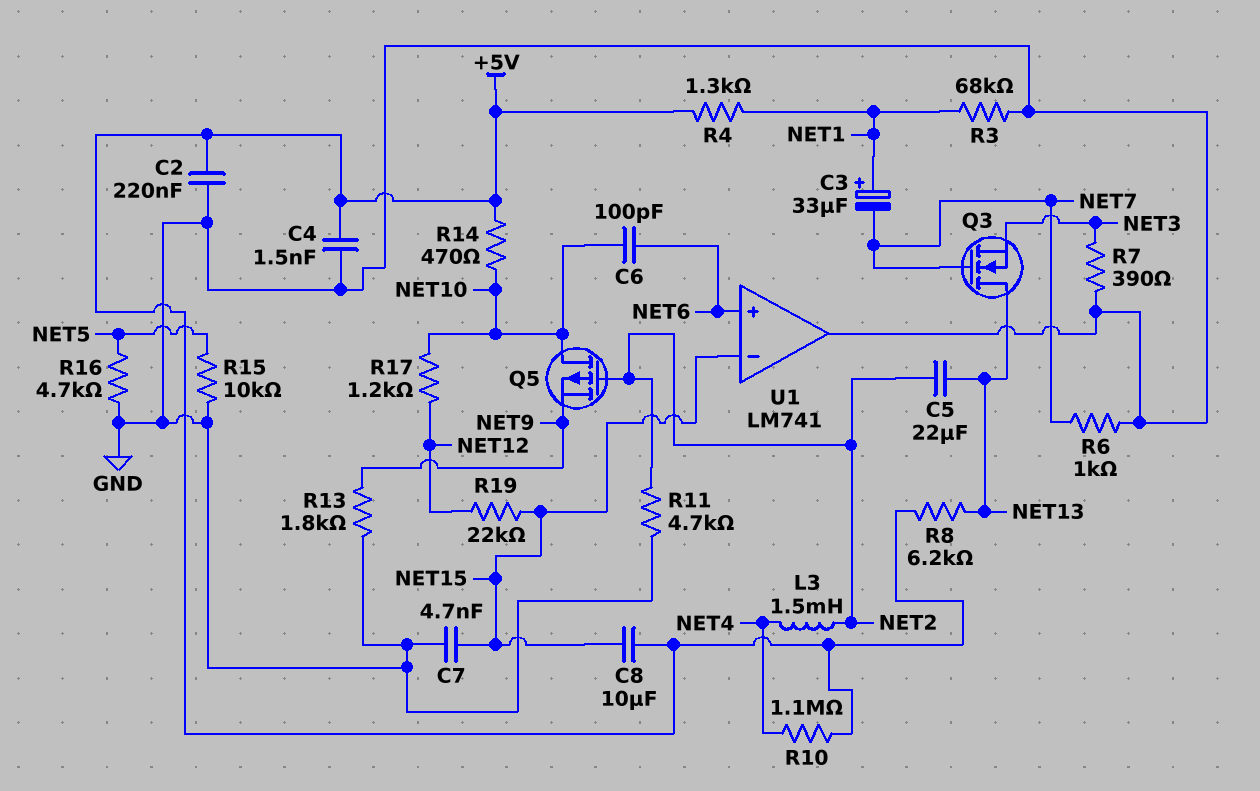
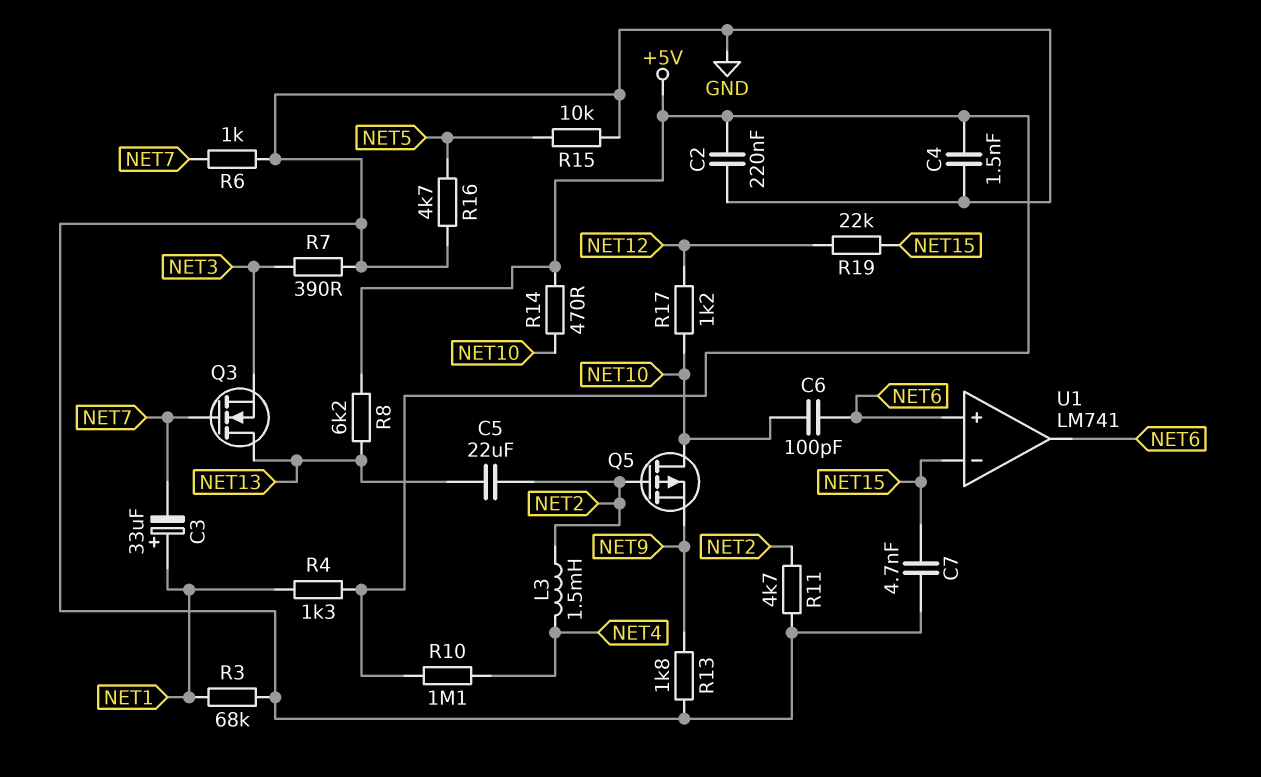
C8: 10uF (+5V, NET15) -> none
U1 pin out: GND -> NET6

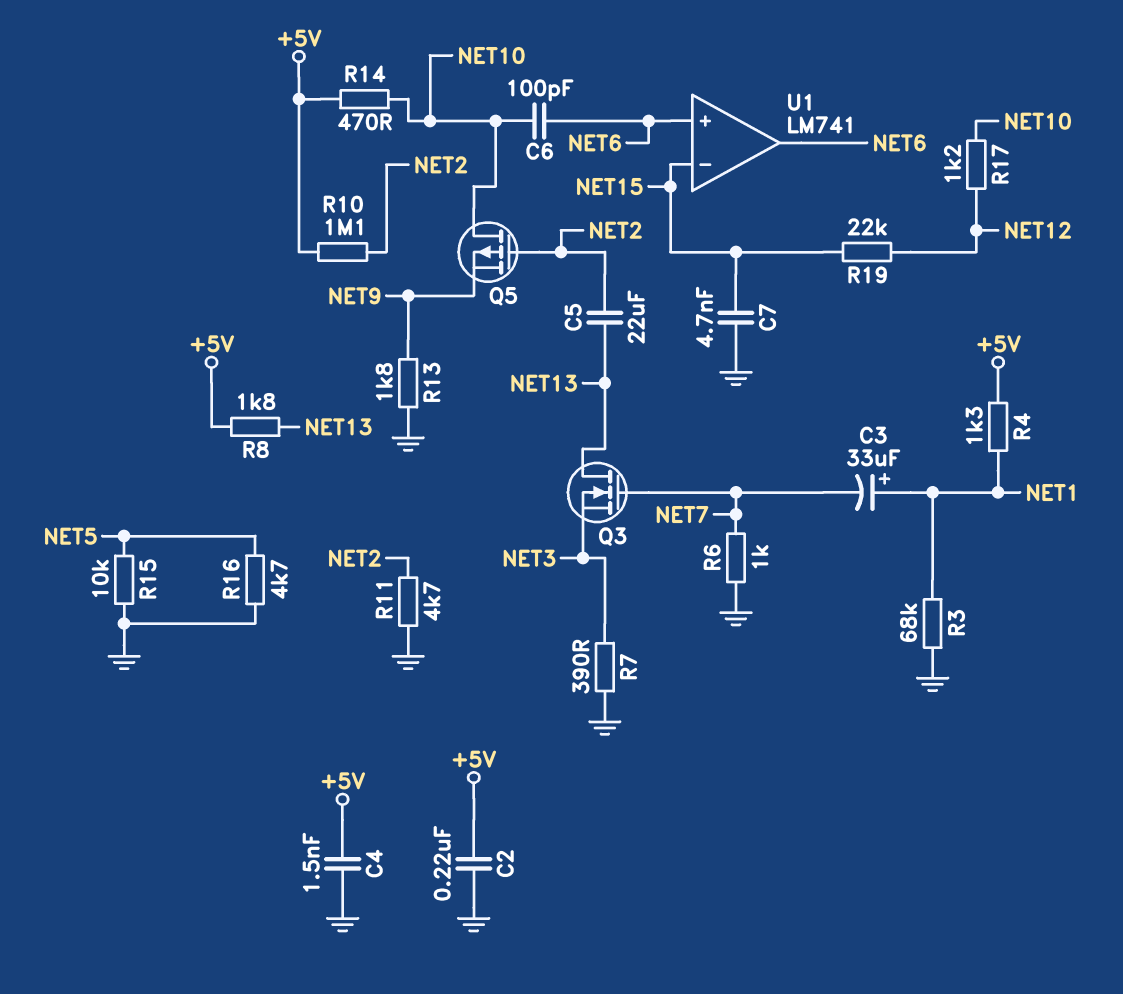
L3: 1.5mH (NET2, NET4) -> none
R8: 6.2k (+5V, NET13) -> 1.8k (+5V, NET13)
R10: 1.1M (+5V, NET4) -> 1.1M (+5V, NET2)

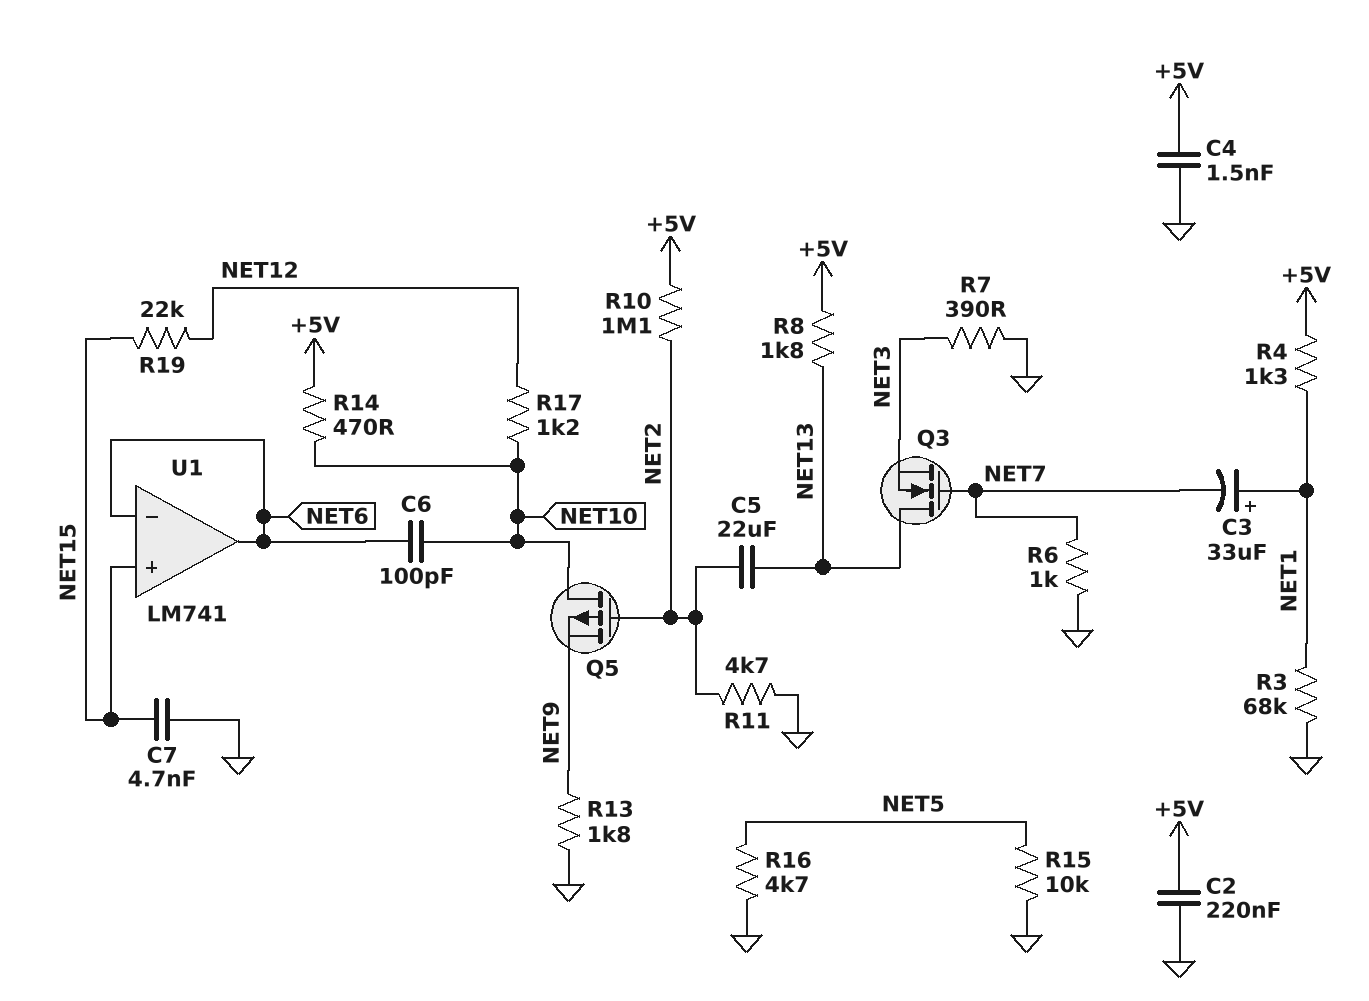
U1 pin in+: NET6 -> NET15
U1 pin in-: NET15 -> NET6

